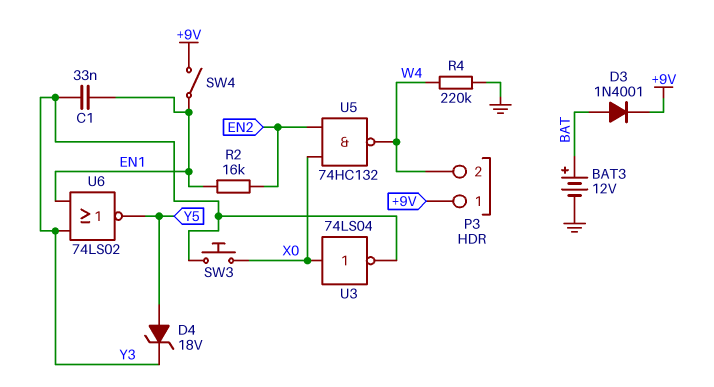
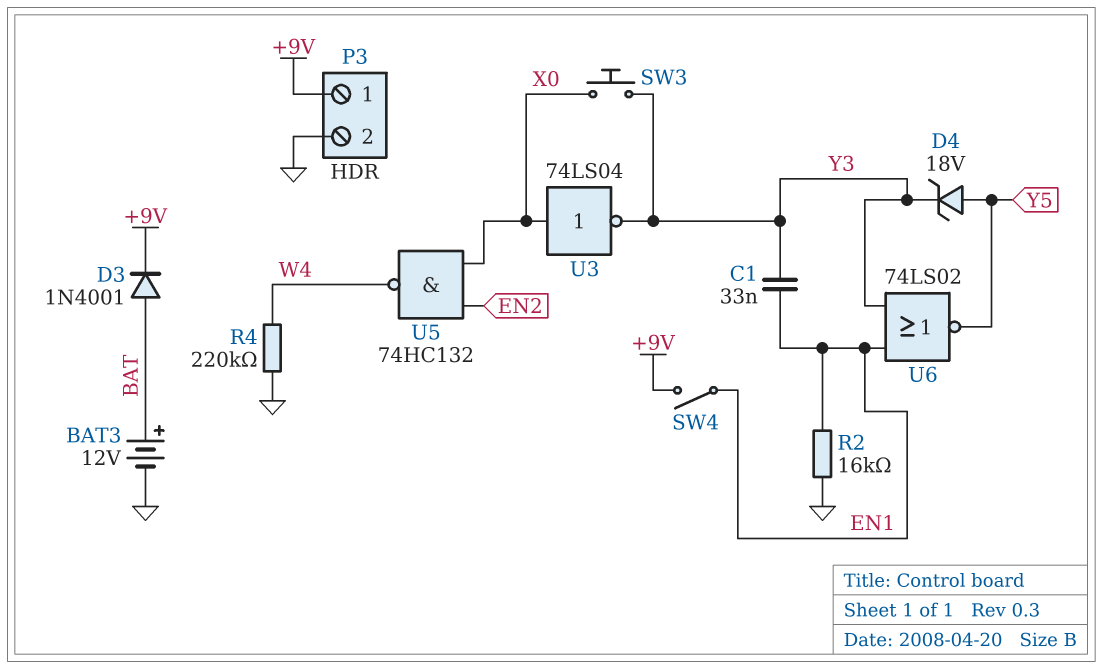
P3 pin 2: W4 -> GND
R2: 16k (EN1, EN2) -> 16k (EN1, GND)

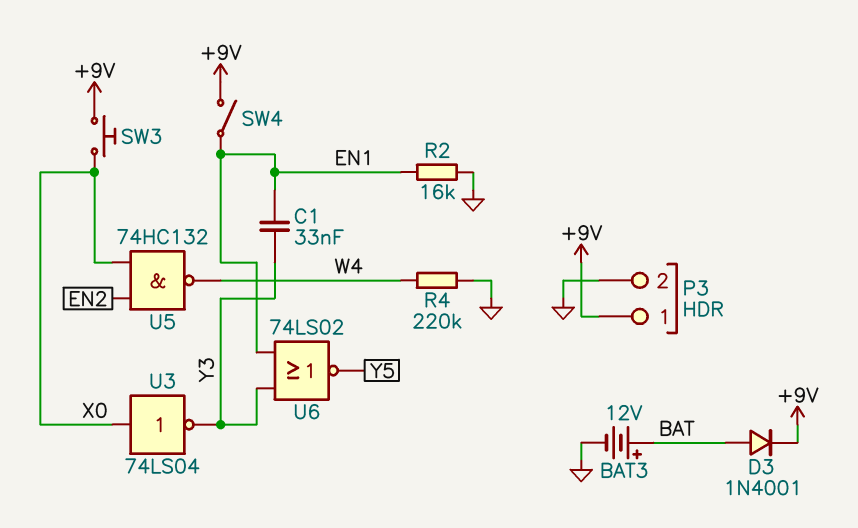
D4: zener 18V (A Y5, K Y3) -> none
SW3: button (X0, Y3) -> button (+9V, X0)

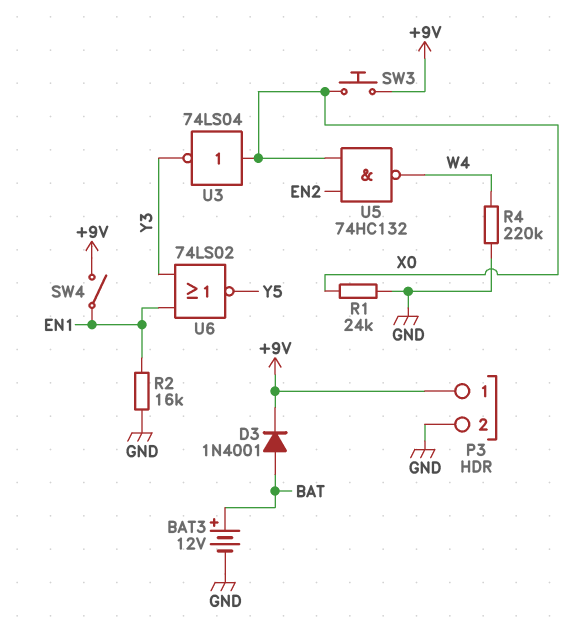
C1: 33nF (EN1, Y3) -> none
R1: none -> 24k (GND, X0)

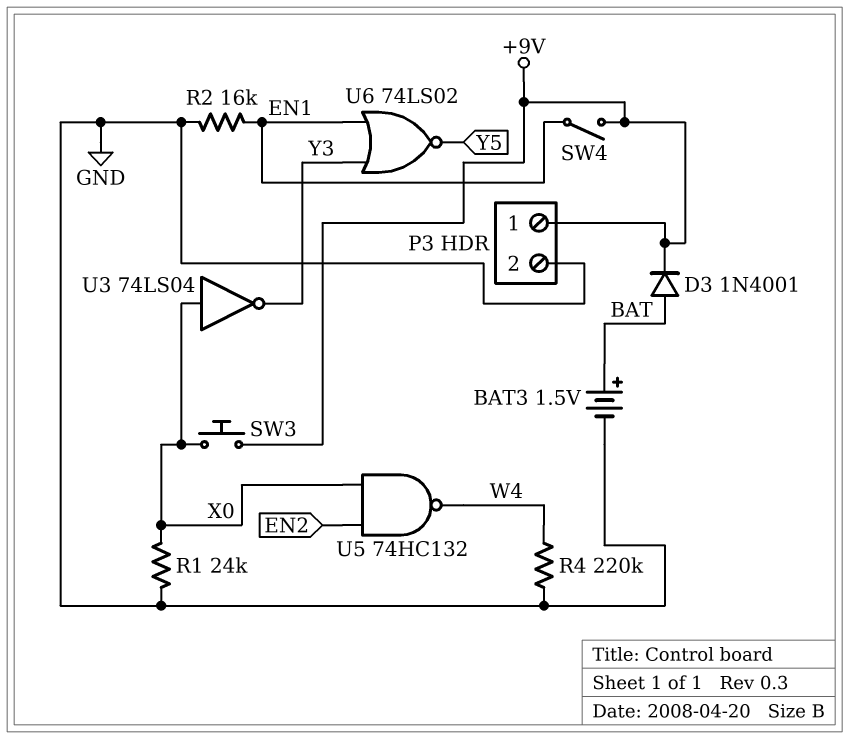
BAT3: 12V (plus BAT, minus GND) -> 1.5V (plus BAT, minus GND)

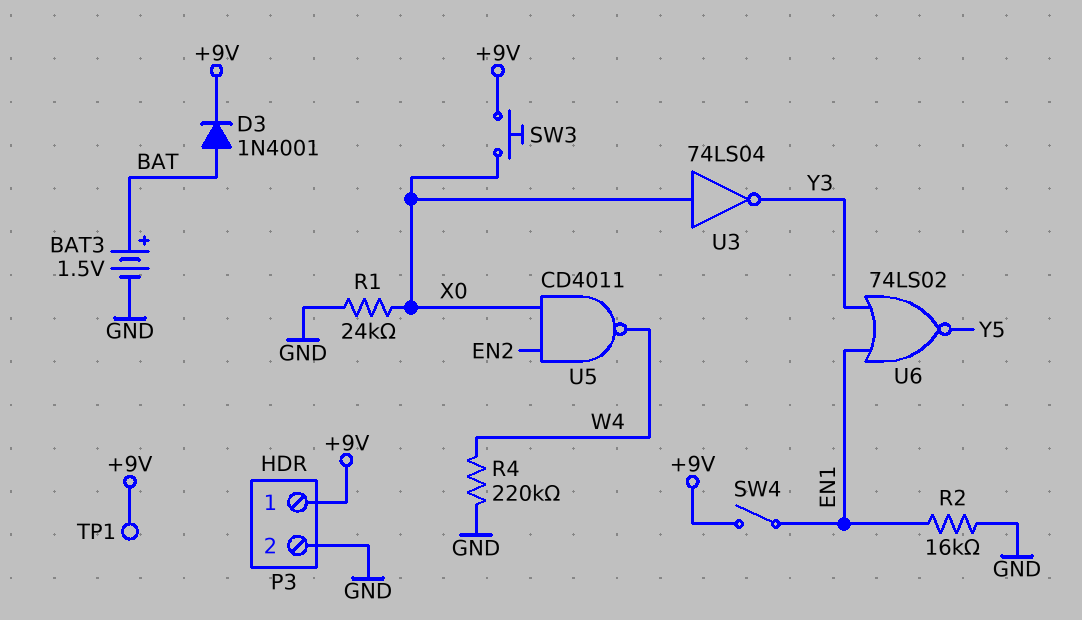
TP1: none -> test point (+9V)
U5: NAND 74HC132 (in EN2, in X0, out W4) -> NAND CD4011 (in EN2, in X0, out W4)

